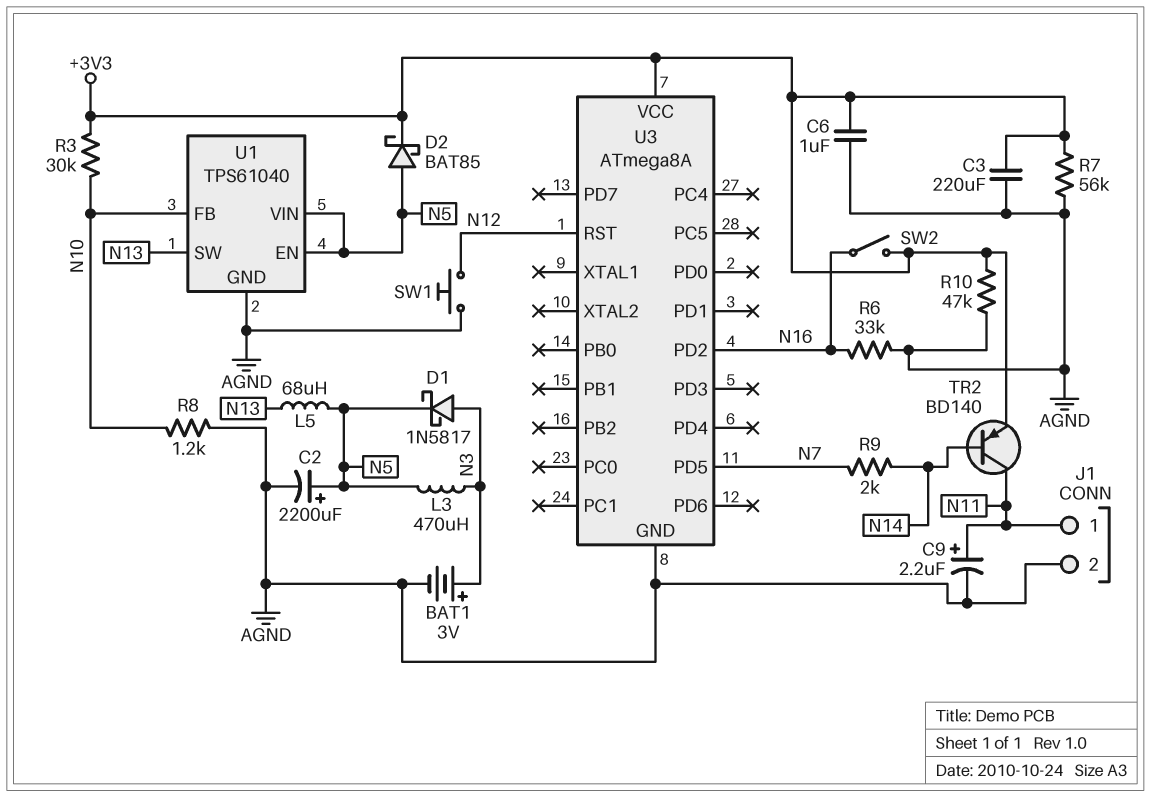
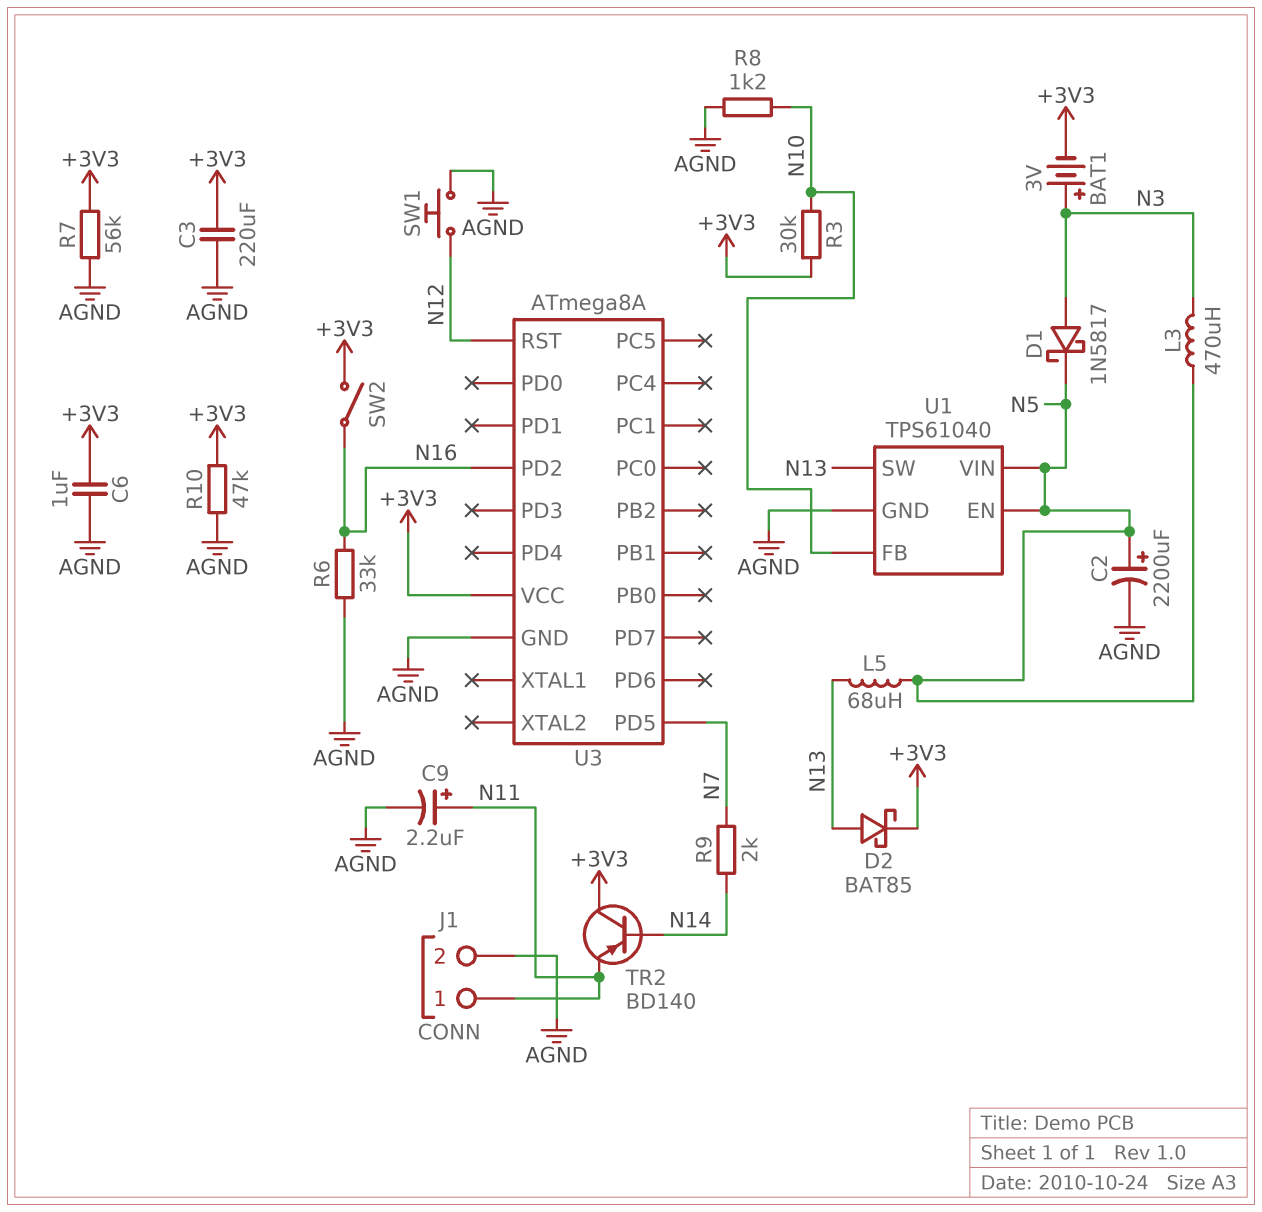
BAT1: 3V (plus N3, minus AGND) -> 3V (plus N3, minus +3V3)
D2: schottky BAT85 (A N5, K +3V3) -> schottky BAT85 (A N13, K +3V3)
TR2: PNP BD140 (B N14, C N11, E +3V3) -> PNP BD140 (B N14, C +3V3, E N11)

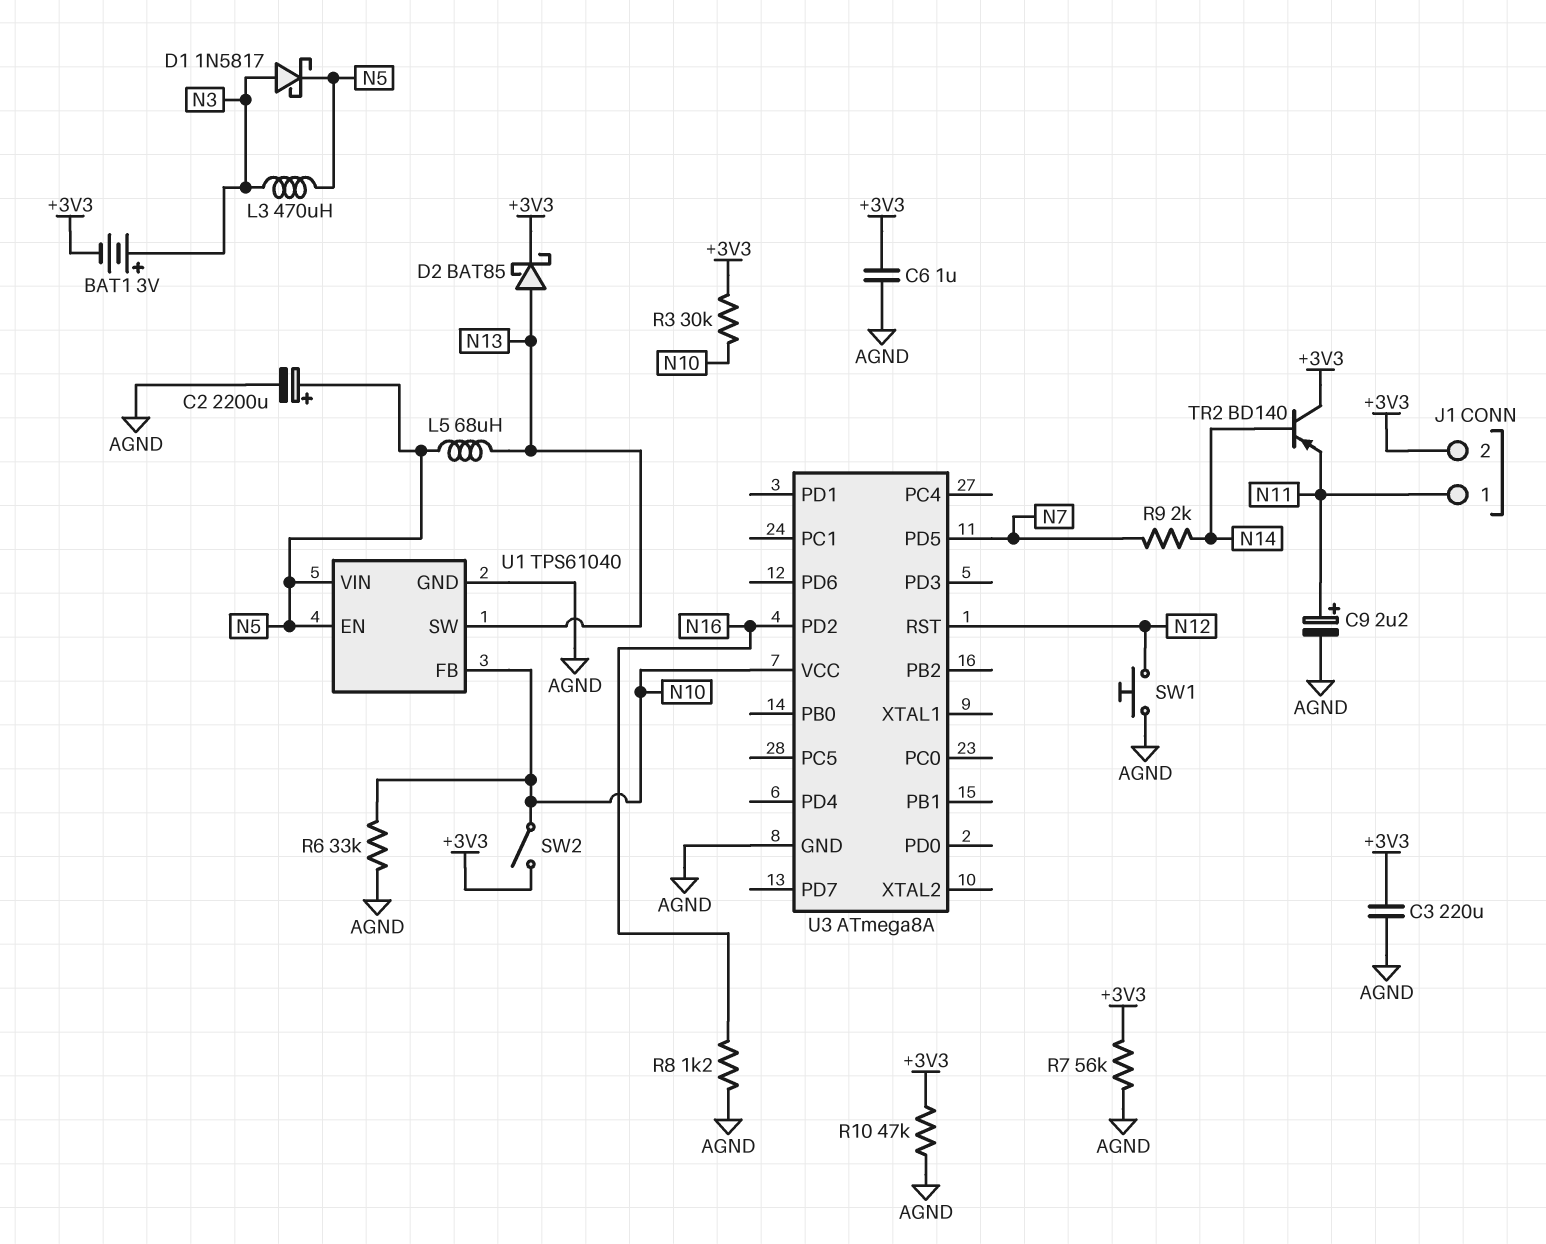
J1 pin 2: AGND -> +3V3
R6: 33k (AGND, N16) -> 33k (AGND, N10)
R8: 1.2k (AGND, N10) -> 1.2k (AGND, N16)
SW2: switch (+3V3, N16) -> switch (+3V3, N10)
U3 pin VCC: +3V3 -> N10

